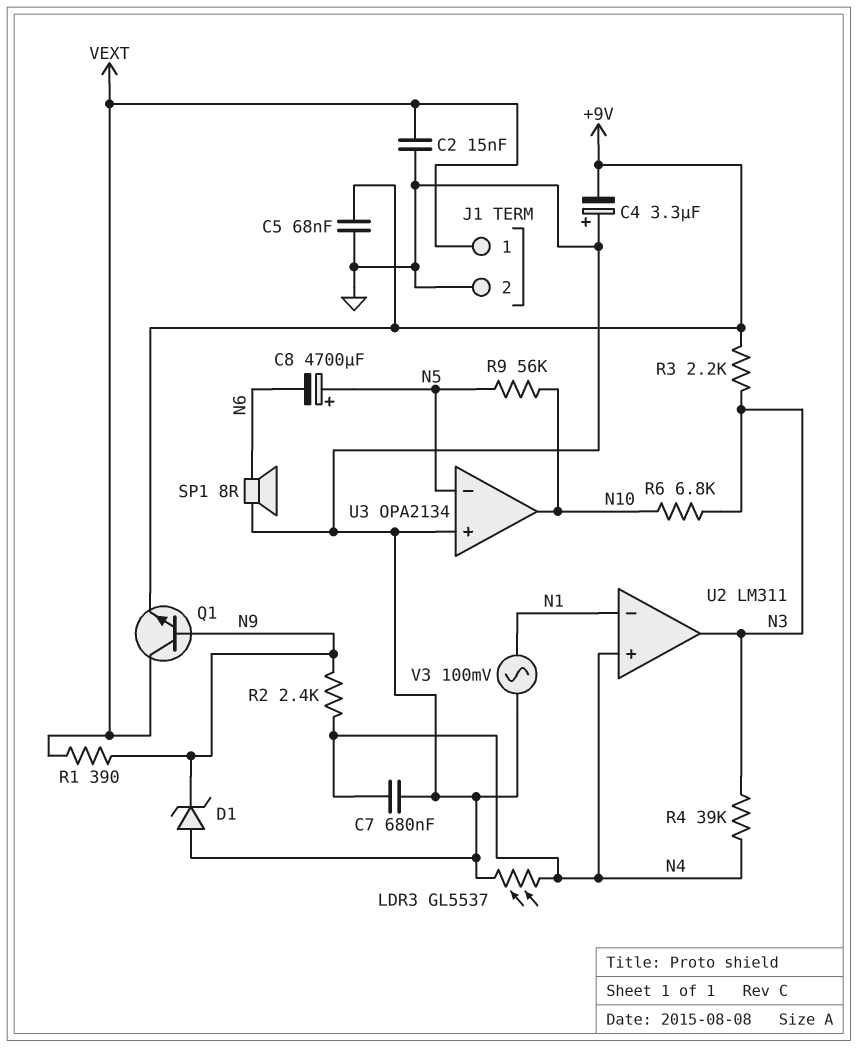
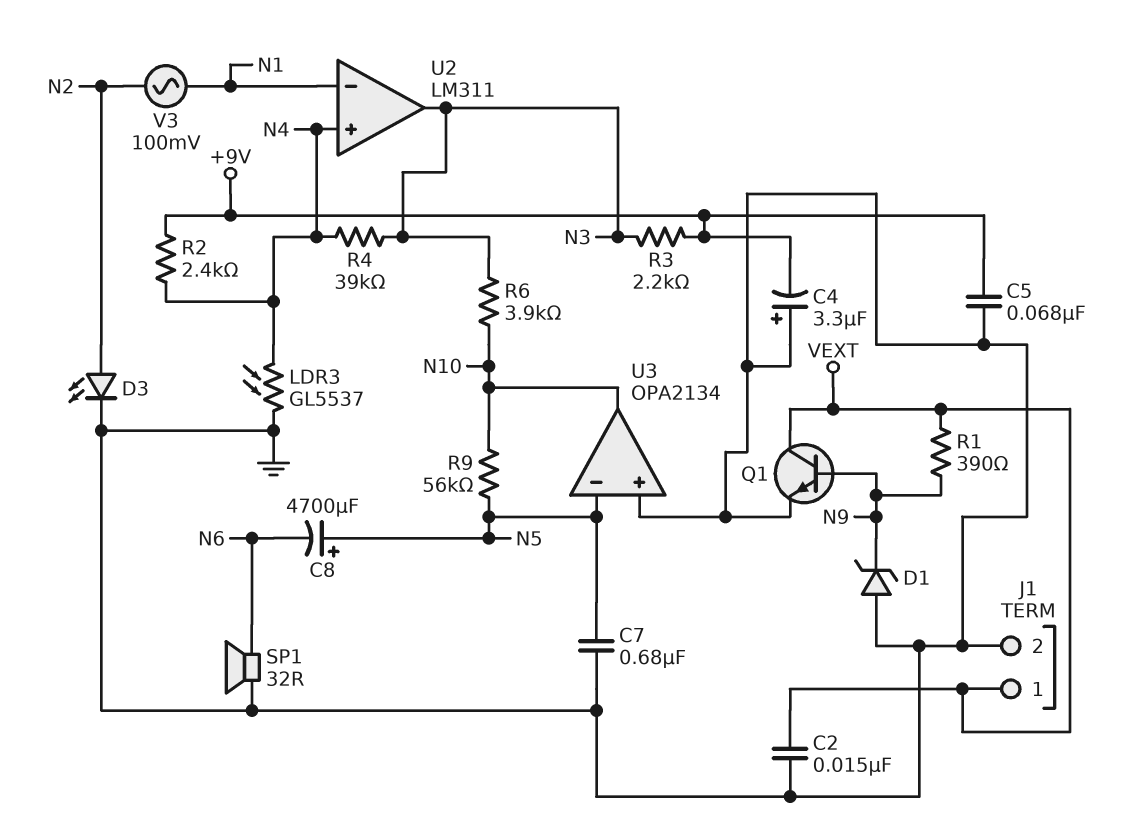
C7: 680nF (GND, N4) -> 680nF (GND, N5)
D3: none -> LED (A N2, K GND)
Q1: NPN (B N9, C VEXT, E +9V) -> NPN (B N9, C VEXT, E GND)
R2: 2.4k (N4, N9) -> 2.4k (+9V, N4)
R6: 6.8k (N3, N10) -> 3.9k (N3, N10)
SP1: speaker 8R (GND, N6) -> speaker 32R (GND, N6)
V3: AC 100mV (GND, N1) -> AC 100mV (N1, N2)

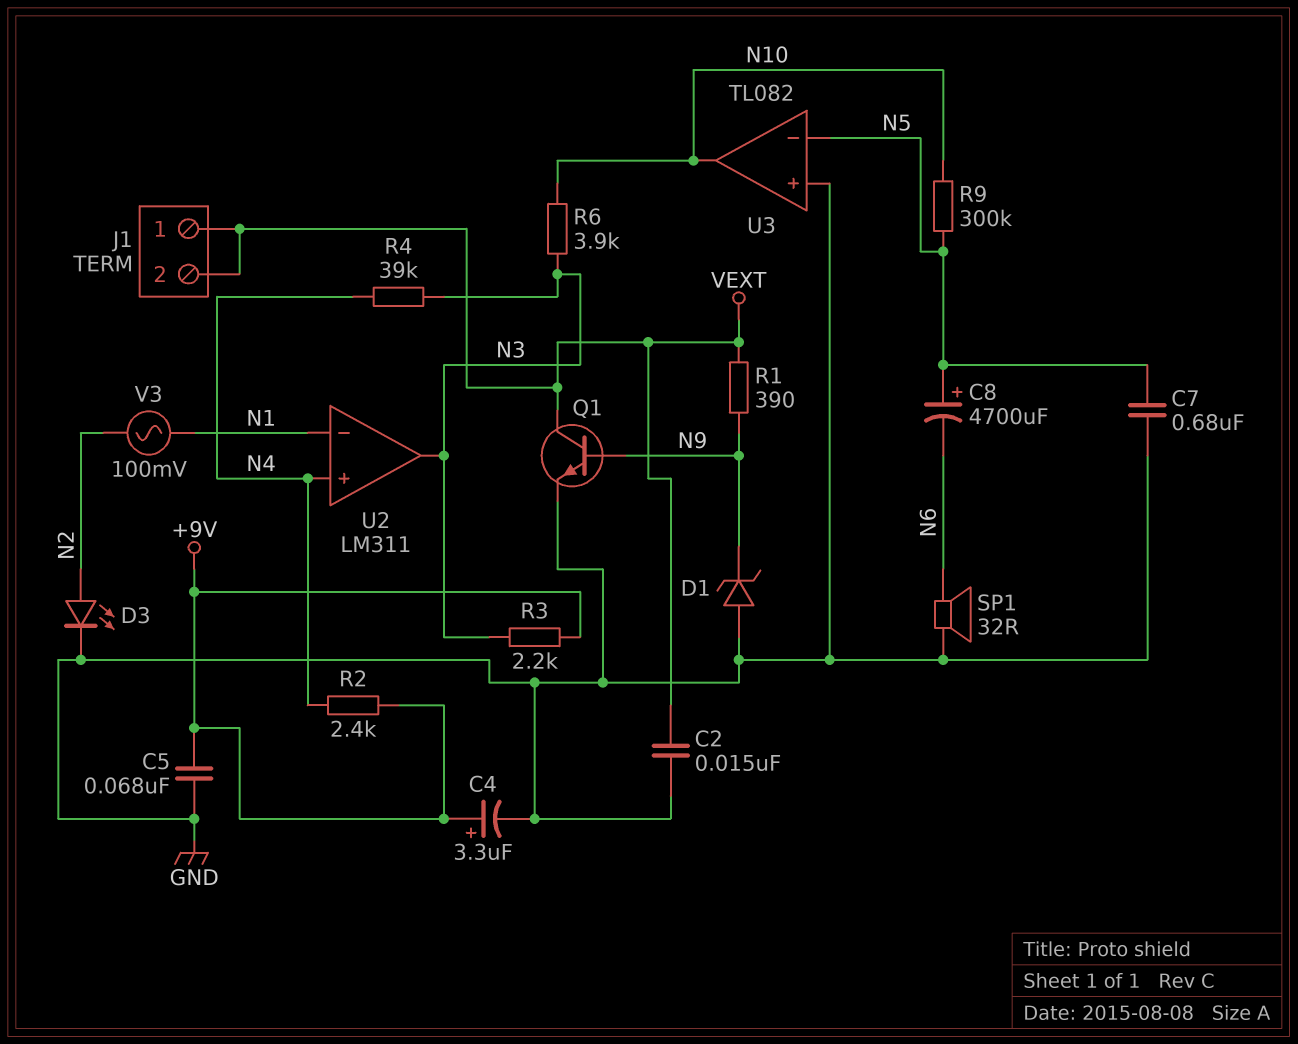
C4: 3.3uF (plus GND, minus +9V) -> 3.3uF (plus +9V, minus GND)
J1 pin 2: GND -> VEXT
LDR3: GL5537 (GND, N4) -> none
R9: 56k (N5, N10) -> 300k (N5, N10)
U3: OPA2134 -> TL082

